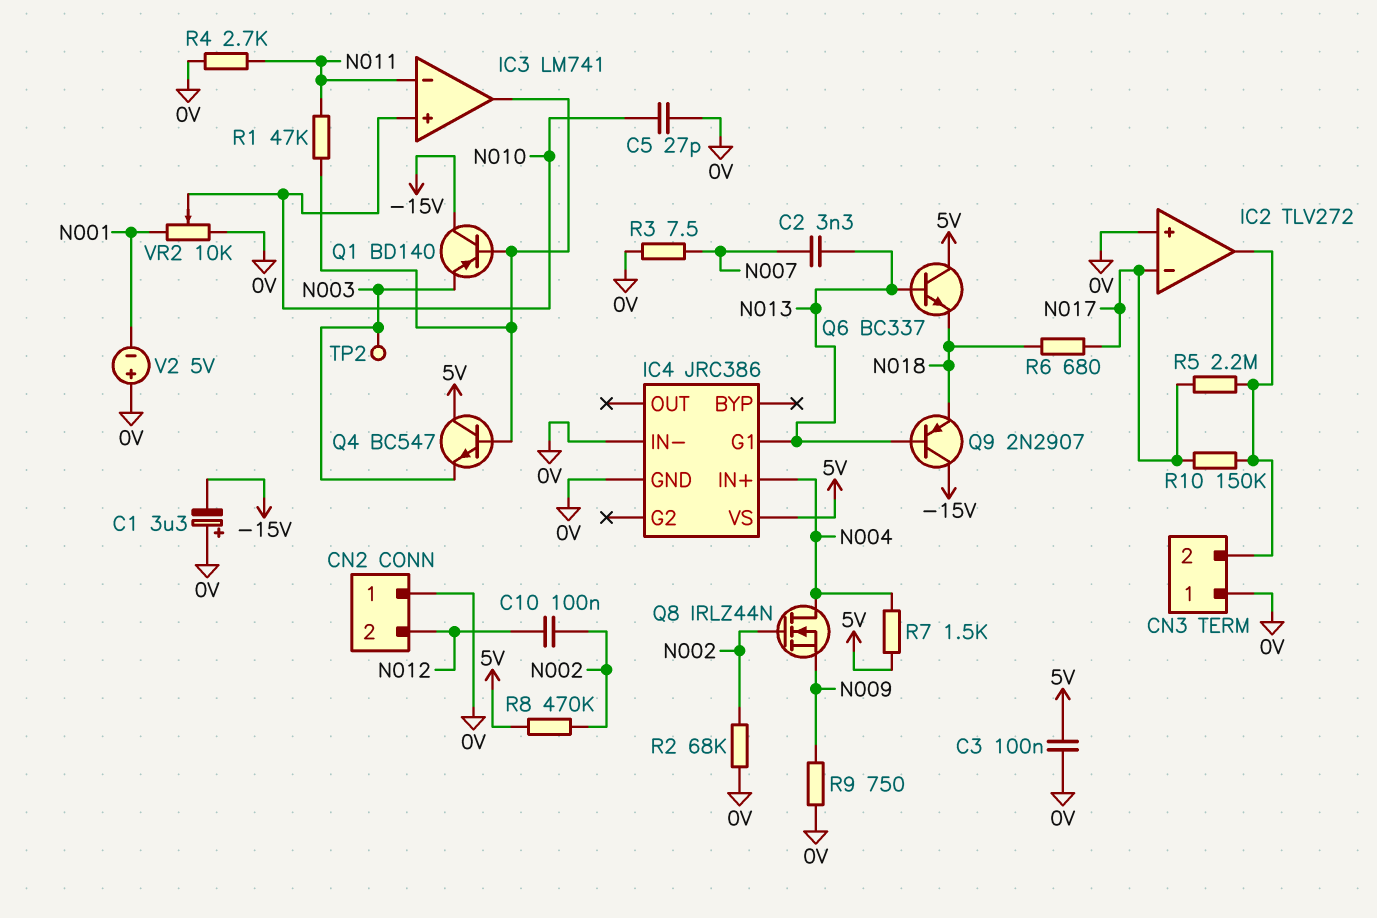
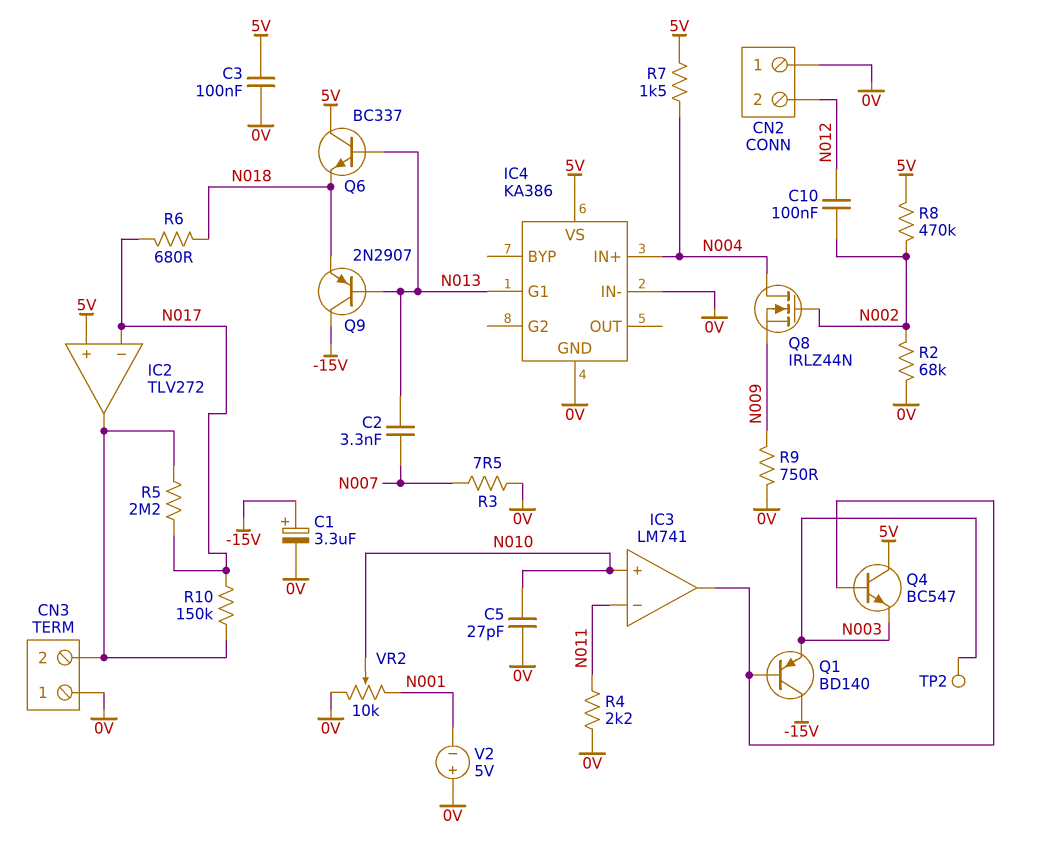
C1: 3.3uF (plus 0V, minus -15V) -> 3.3uF (plus -15V, minus 0V)
IC2 pin in+: 0V -> 5V
IC4: JRC386 -> KA386
R1: 47k (IC3/out, N011) -> none
R4: 2.7k (0V, N011) -> 2.2k (0V, N011)

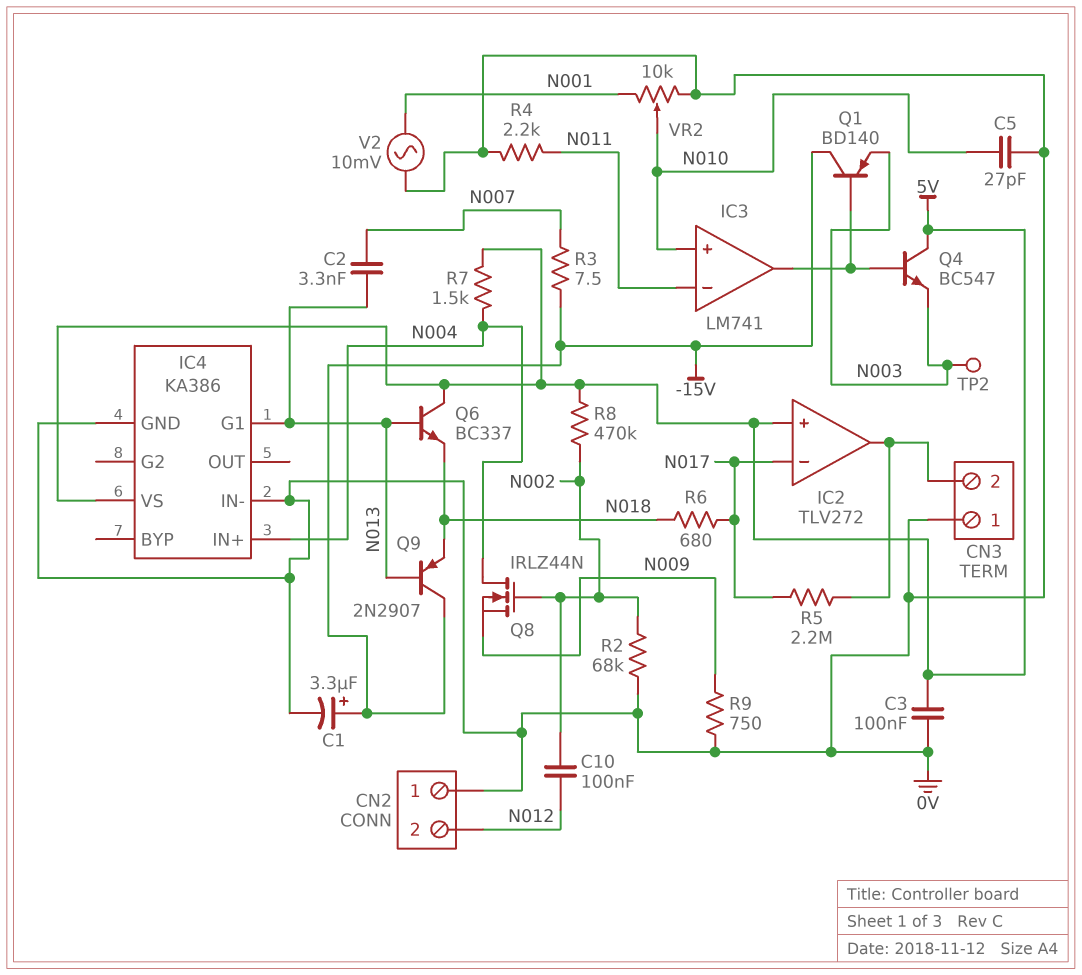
R3: 7.5 (0V, N007) -> 7.5 (-15V, N007)
R10: 150k (CN3/2, N017) -> none
V2: 5V (plus 0V, minus N001) -> AC 10mV (0V, N001)

